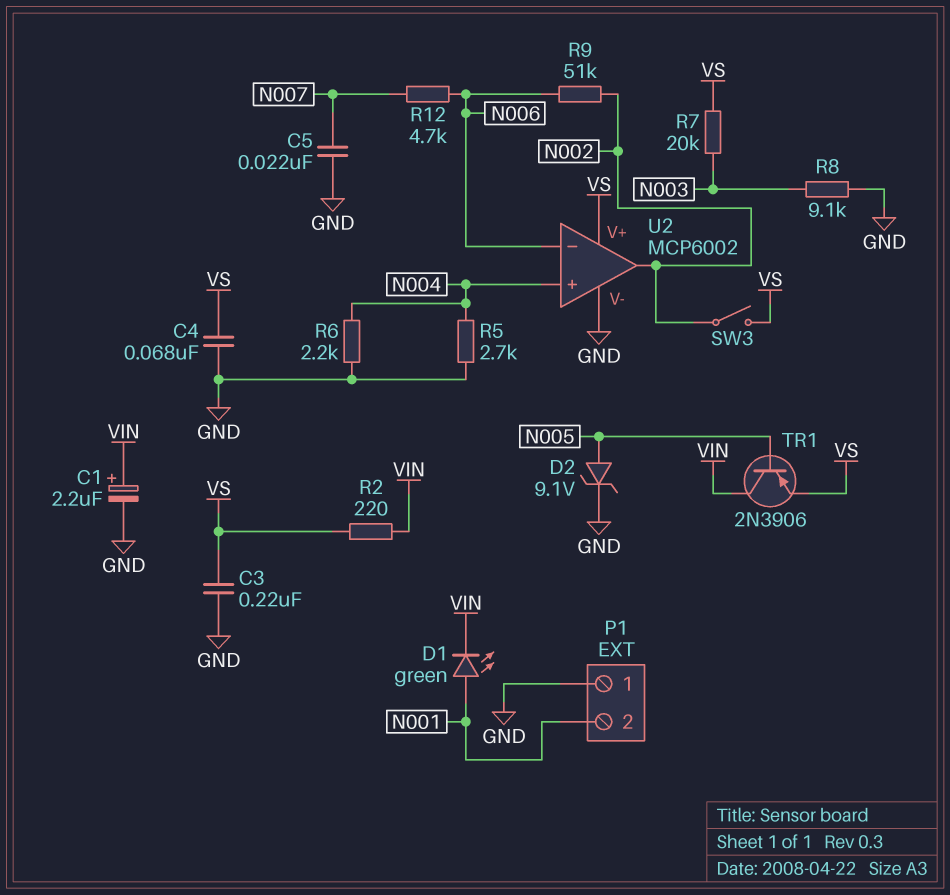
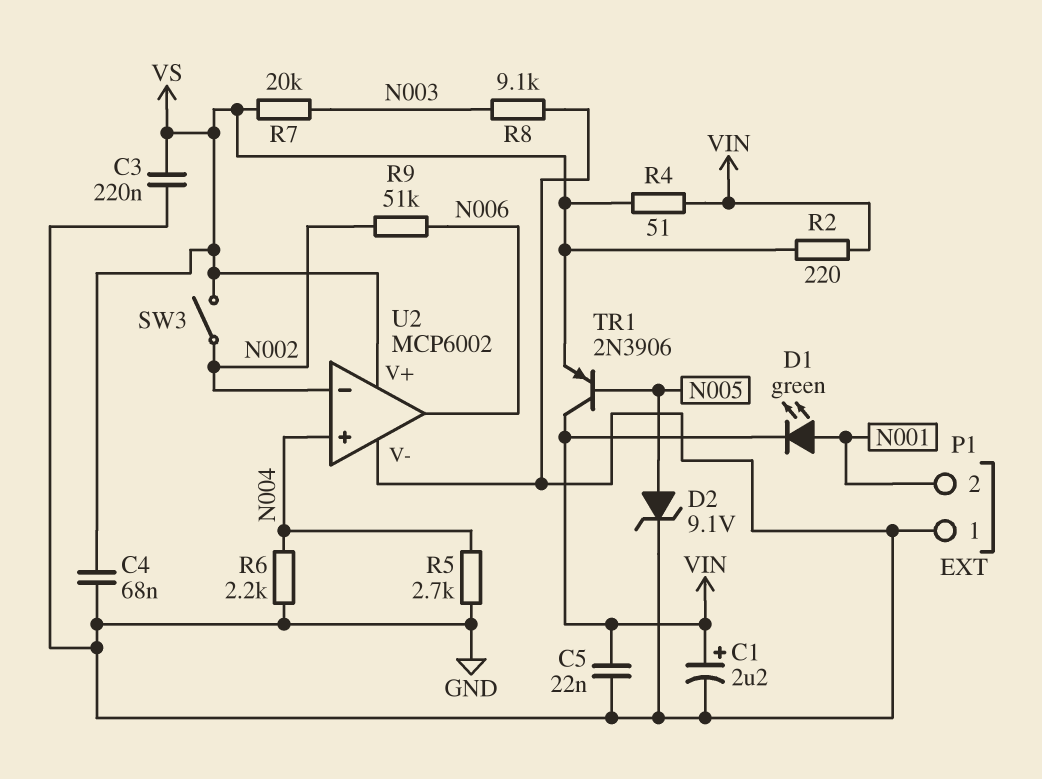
C5: 22nF (GND, N007) -> 22nF (GND, VIN)
R4: none -> 51 (VIN, VS)
R12: 4.7k (N006, N007) -> none
U2 pin in-: N006 -> N002
U2 pin out: N002 -> N006

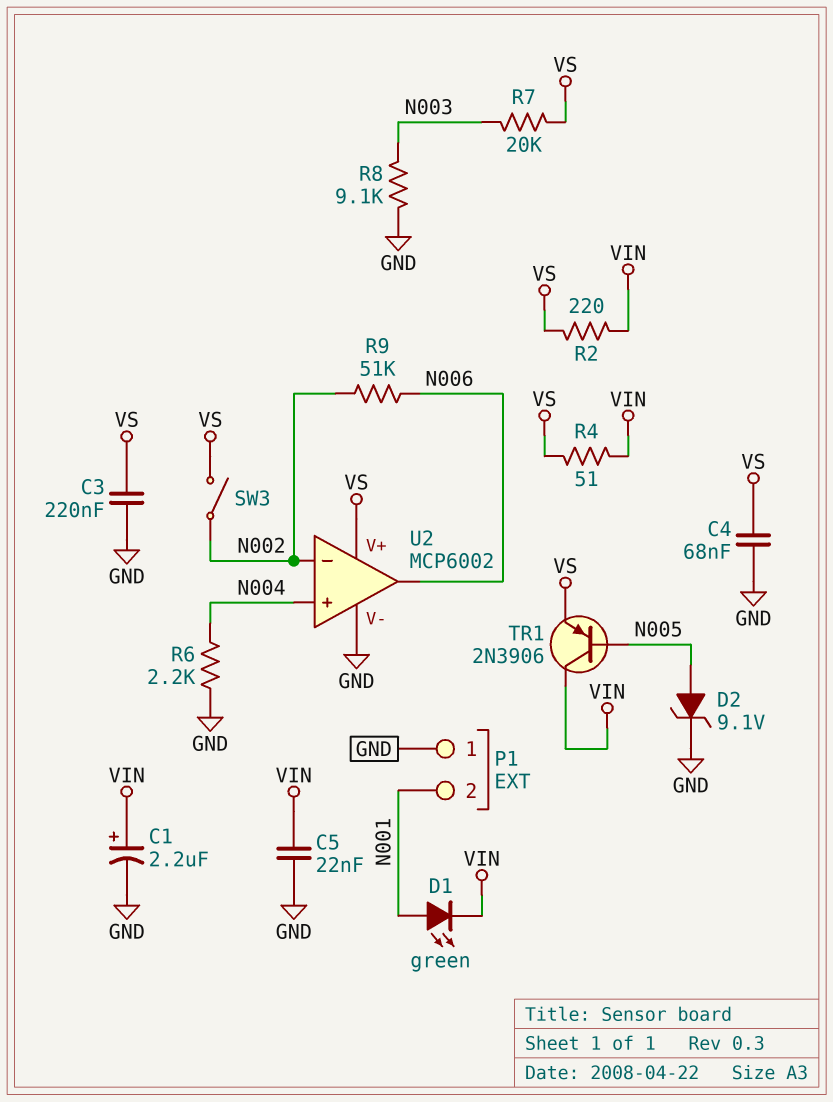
R5: 2.7k (GND, N004) -> none

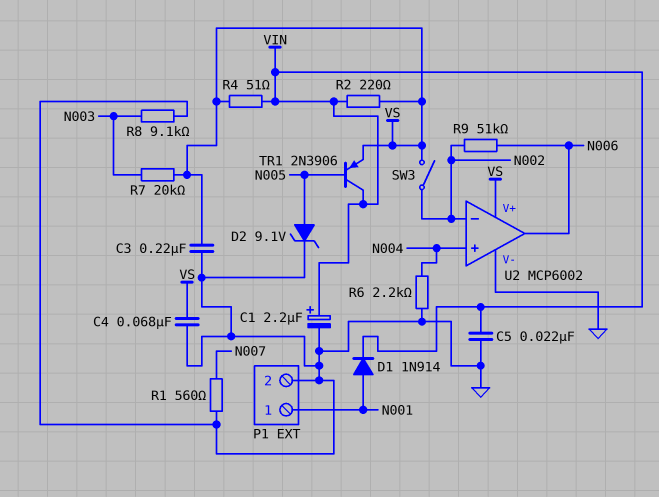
D1: LED green (A N001, K VIN) -> diode 1N914 (A N001, K VIN)
P1 pin 1: GND -> N001
P1 pin 2: N001 -> GND
R1: none -> 560 (GND, N007)

